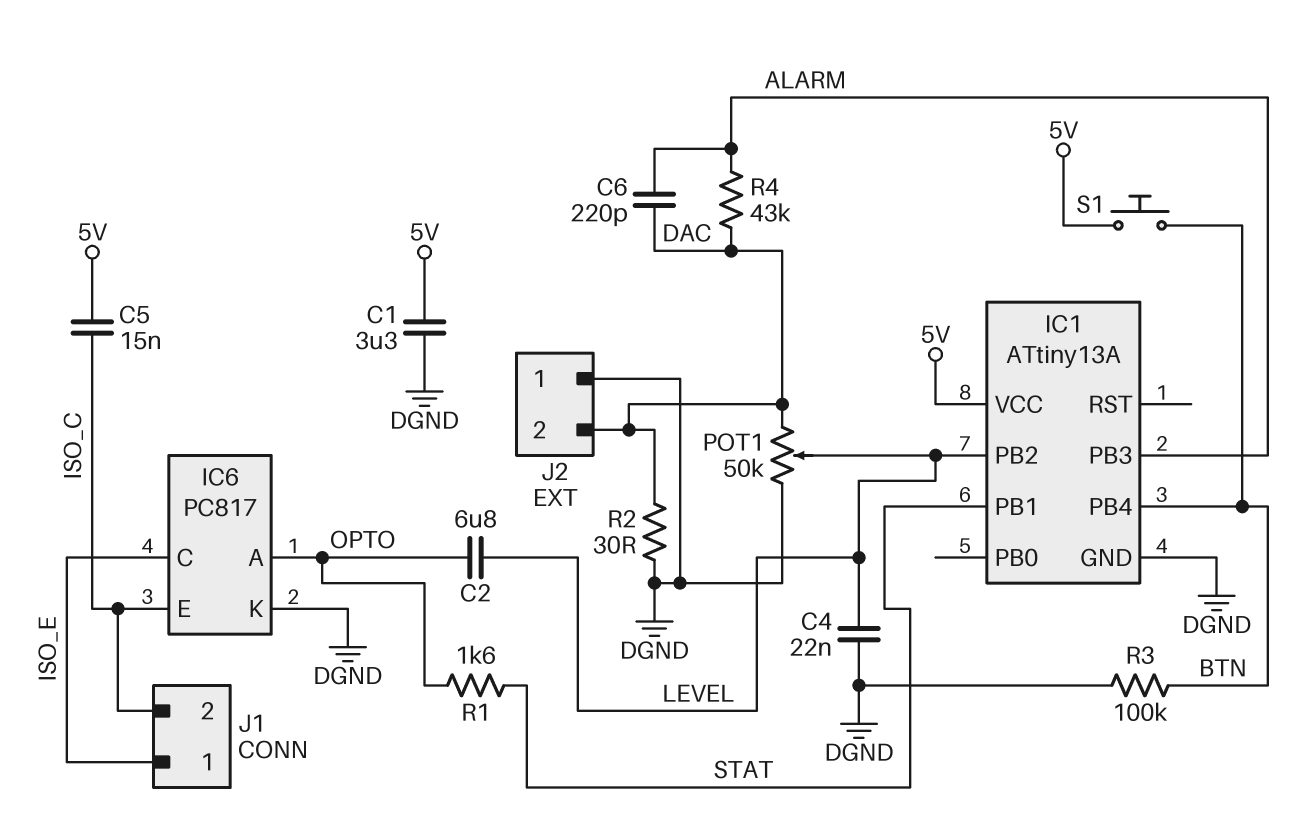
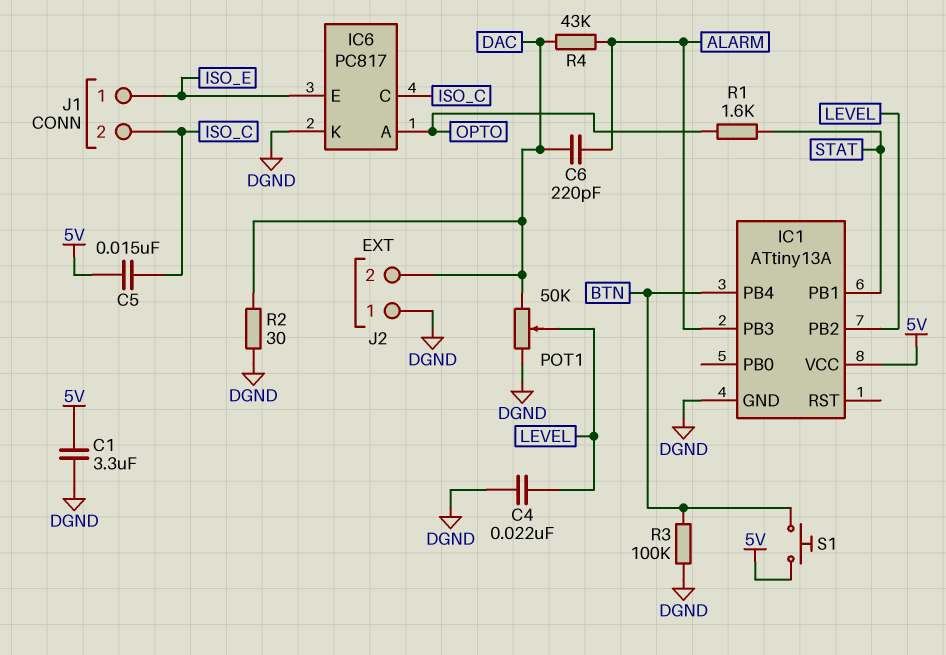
C2: 6.8uF (LEVEL, OPTO) -> none
IC6 pin C: ISO_E -> ISO_C
IC6 pin E: ISO_C -> ISO_E

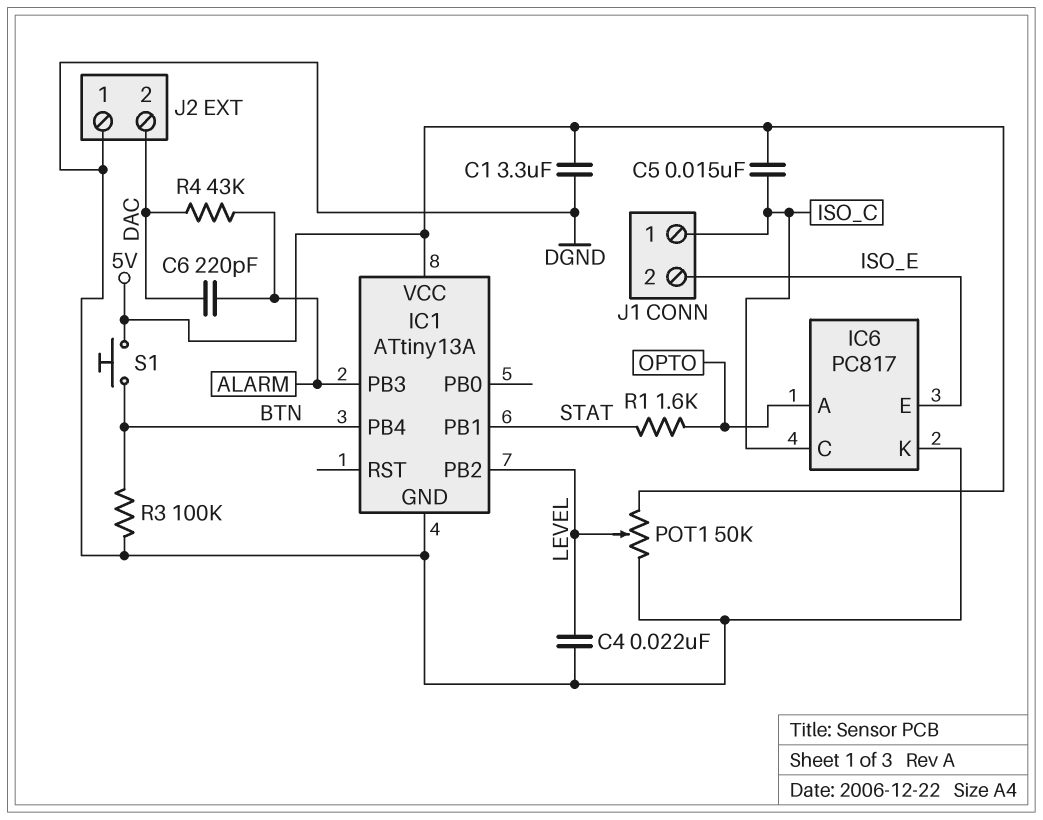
J1 pin 1: ISO_E -> ISO_C
J1 pin 2: ISO_C -> ISO_E
POT1: 50k (DAC, DGND, wiper LEVEL) -> 50k (5V, DGND, wiper LEVEL)
R2: 30 (DAC, DGND) -> none

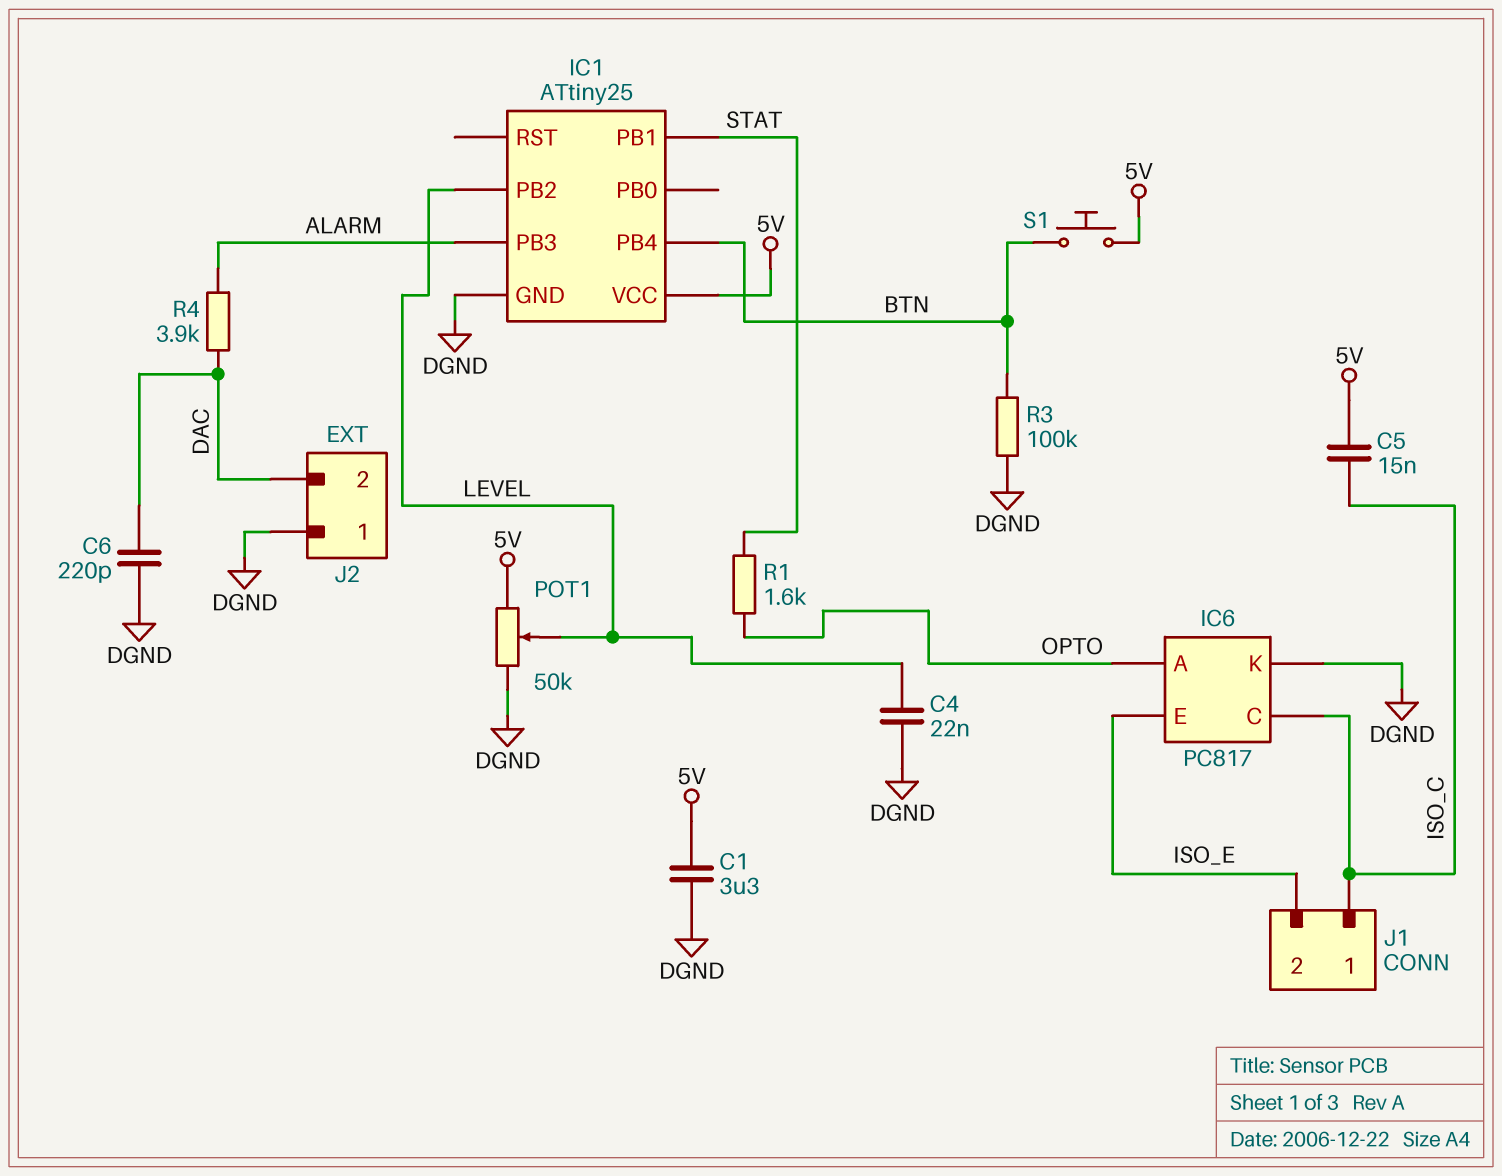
C6: 220pF (ALARM, DAC) -> 220pF (DAC, DGND)
IC1: ATtiny13A -> ATtiny25
R4: 43k (ALARM, DAC) -> 3.9k (ALARM, DAC)

